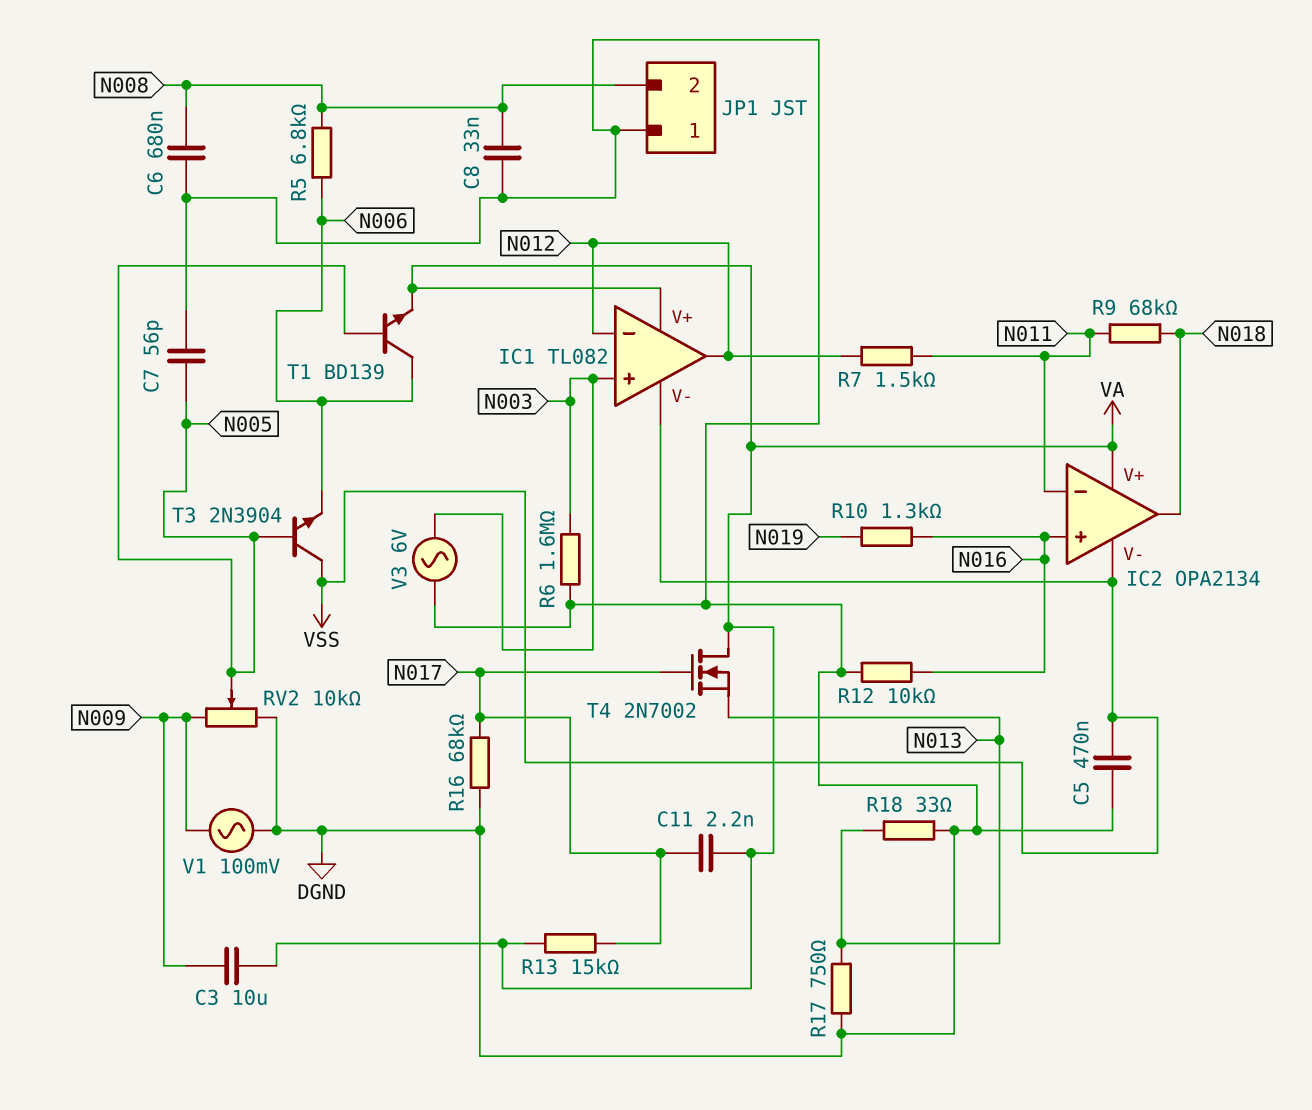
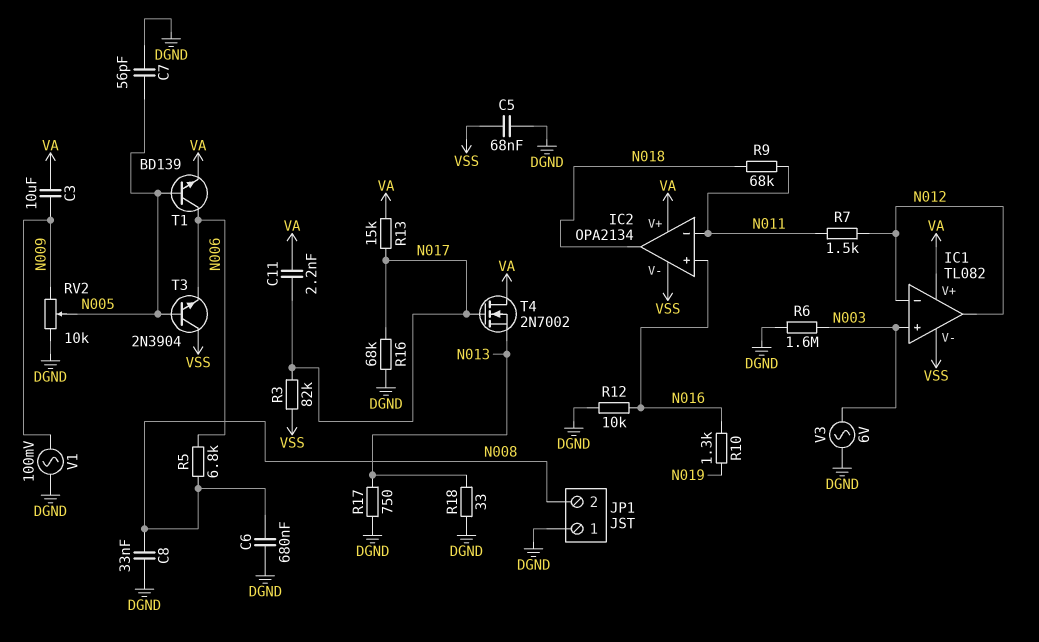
C5: 470nF (DGND, VSS) -> 68nF (DGND, VSS)
R3: none -> 82k (N017, VSS)

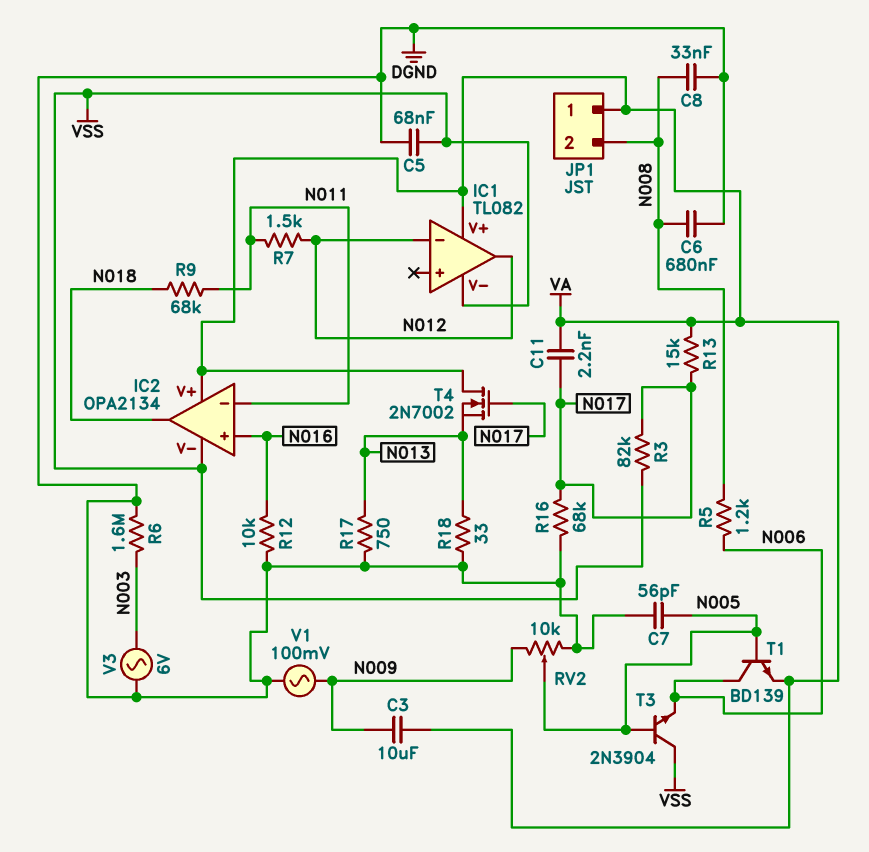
IC1 pin in+: N003 -> none
JP1 pin 1: DGND -> VA
R5: 6.8k (N006, N008) -> 1.2k (N006, N008)
R10: 1.3k (N016, N019) -> none

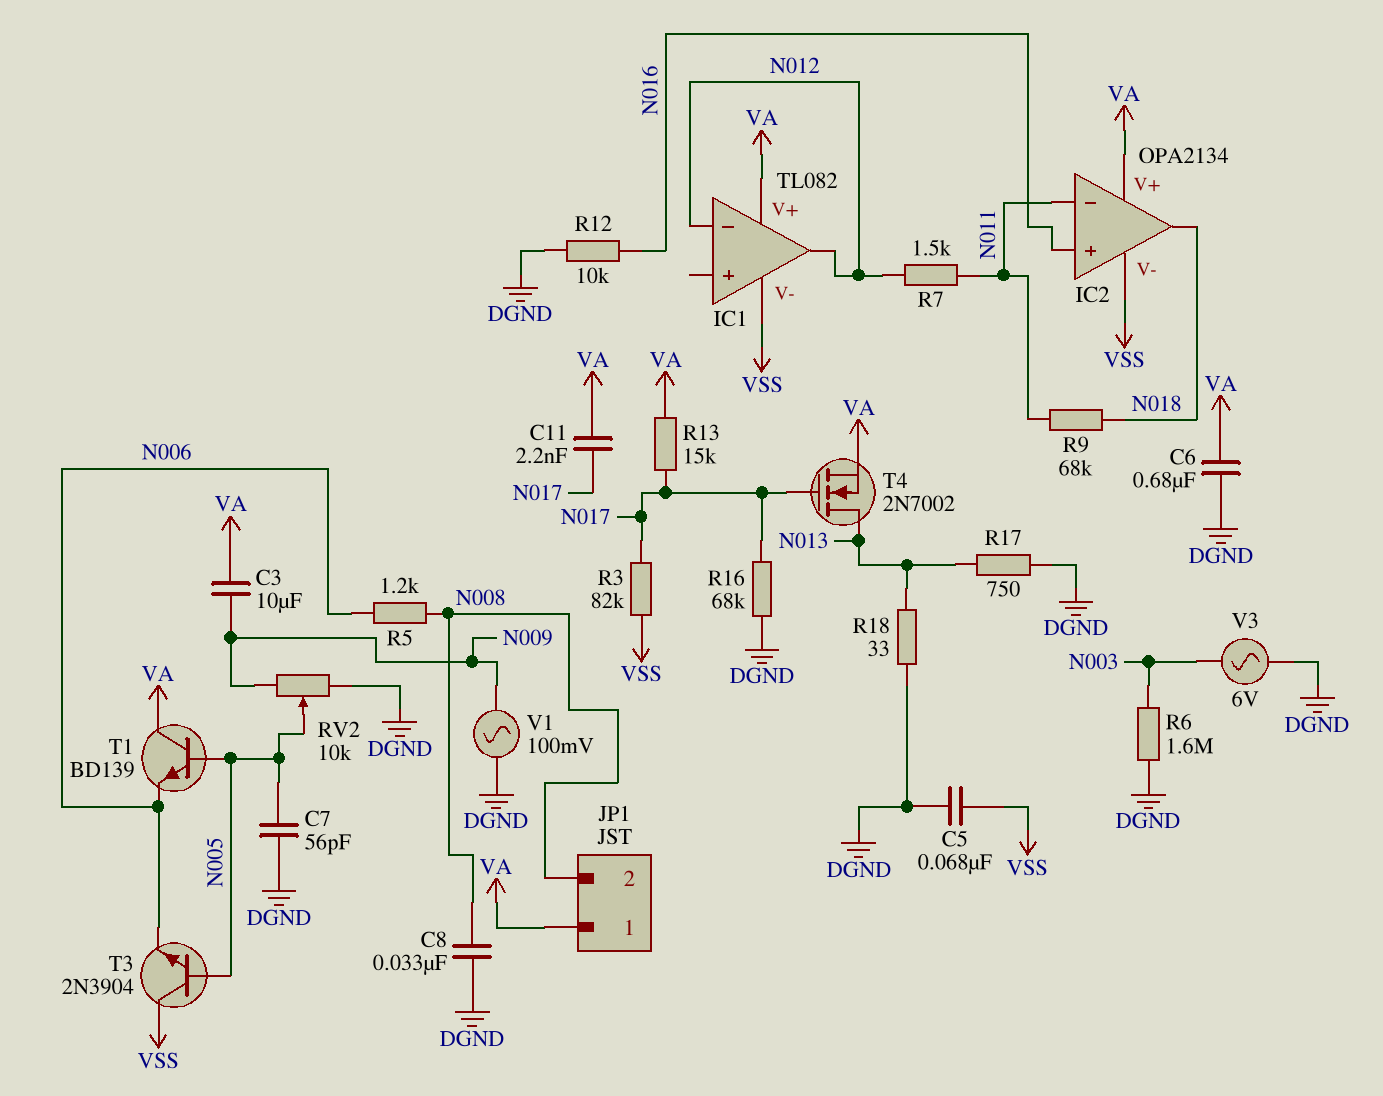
C6: 680nF (DGND, N008) -> 680nF (DGND, VA)
T1: NPN BD139 (B N005, C N006, E VA) -> NPN BD139 (B N005, C VA, E N006)
T4: NMOS 2N7002 (G N017, D VA, S N013) -> NMOS 2N7002 (G N017, D N013, S VA)

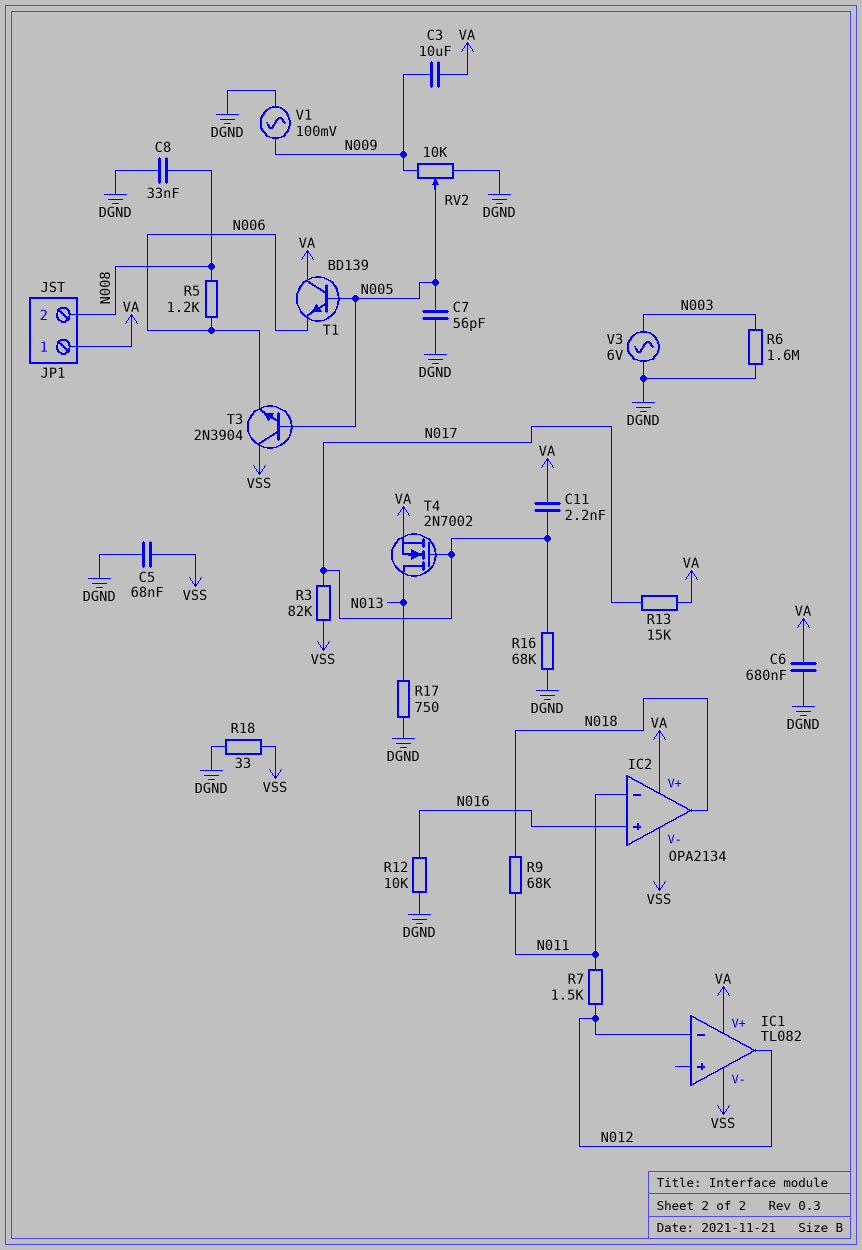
R18: 33 (DGND, N013) -> 33 (DGND, VSS)

